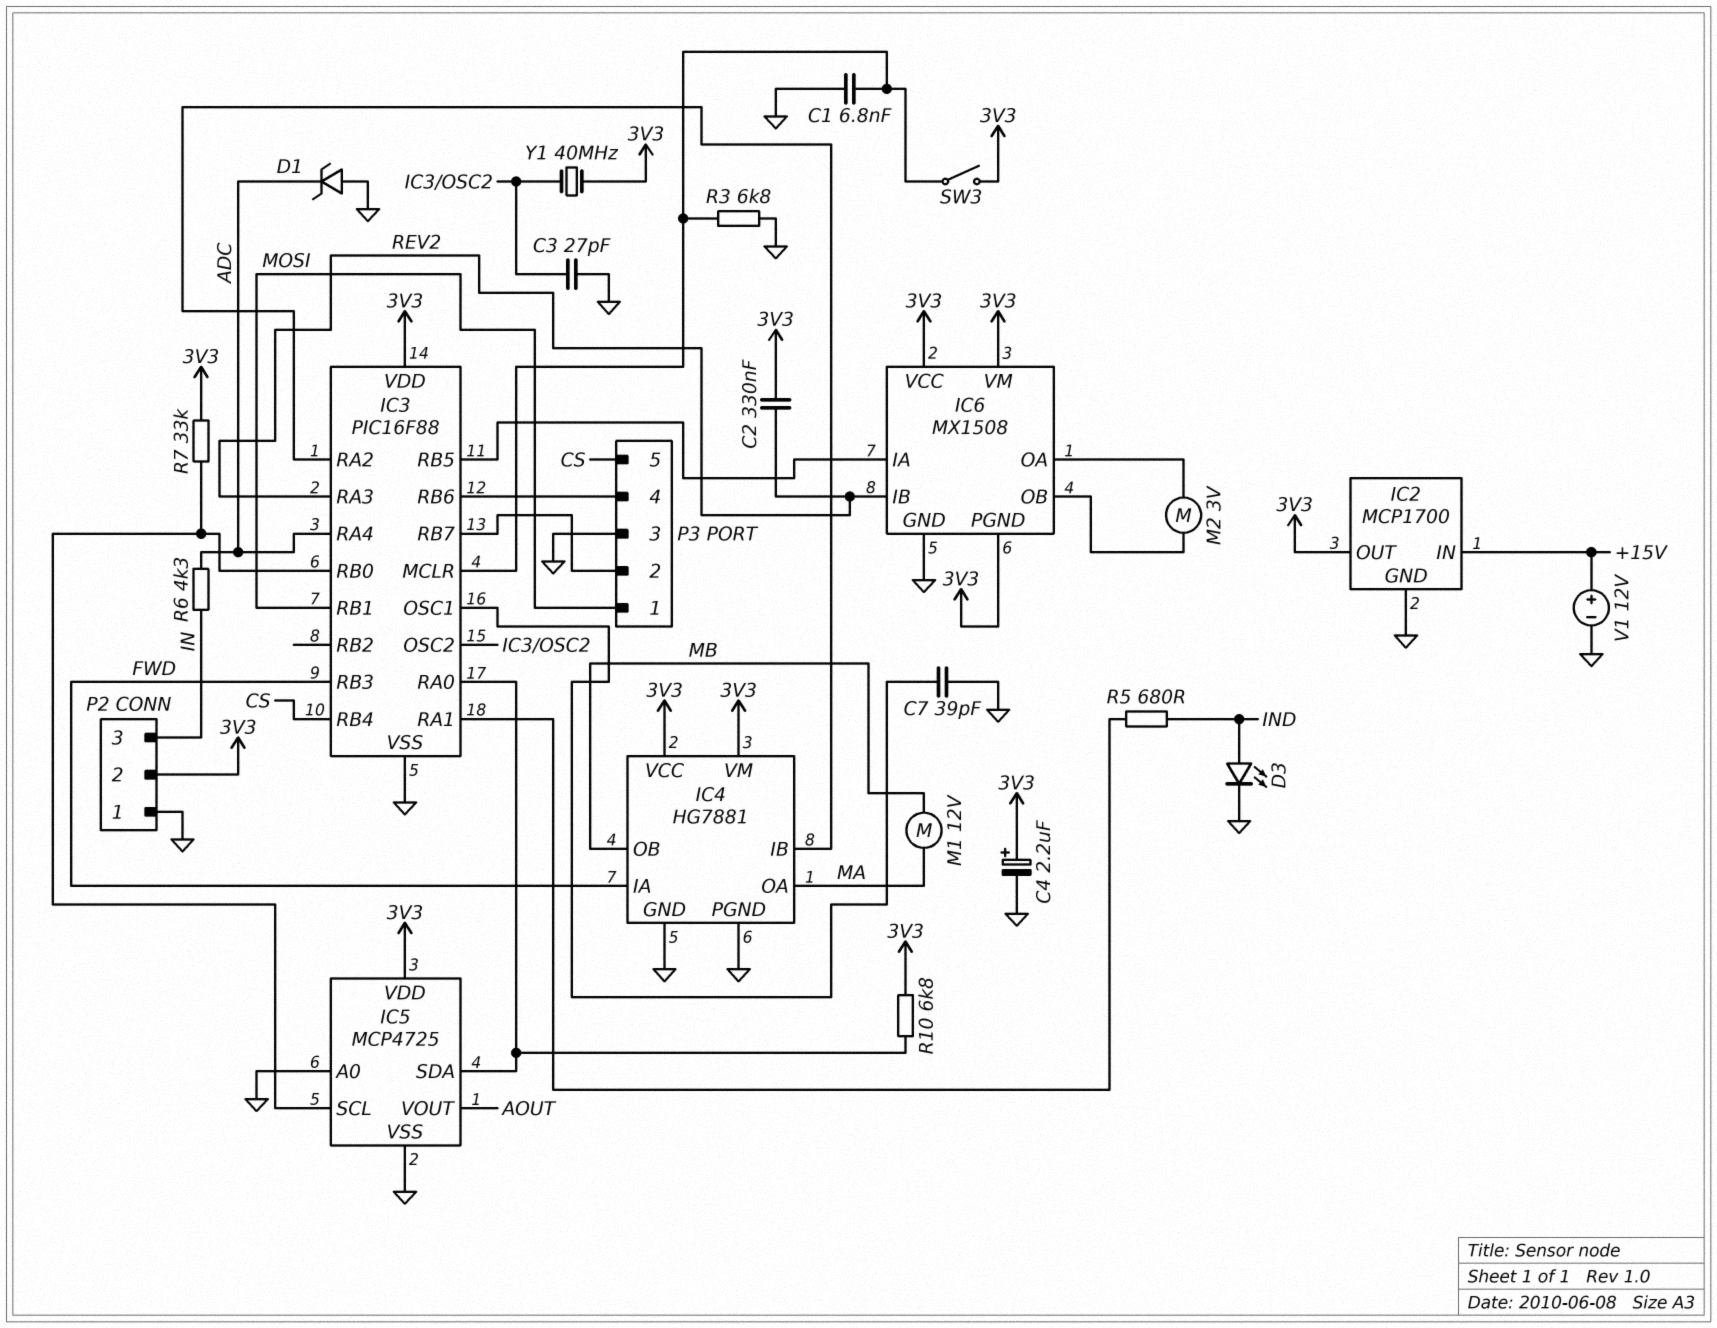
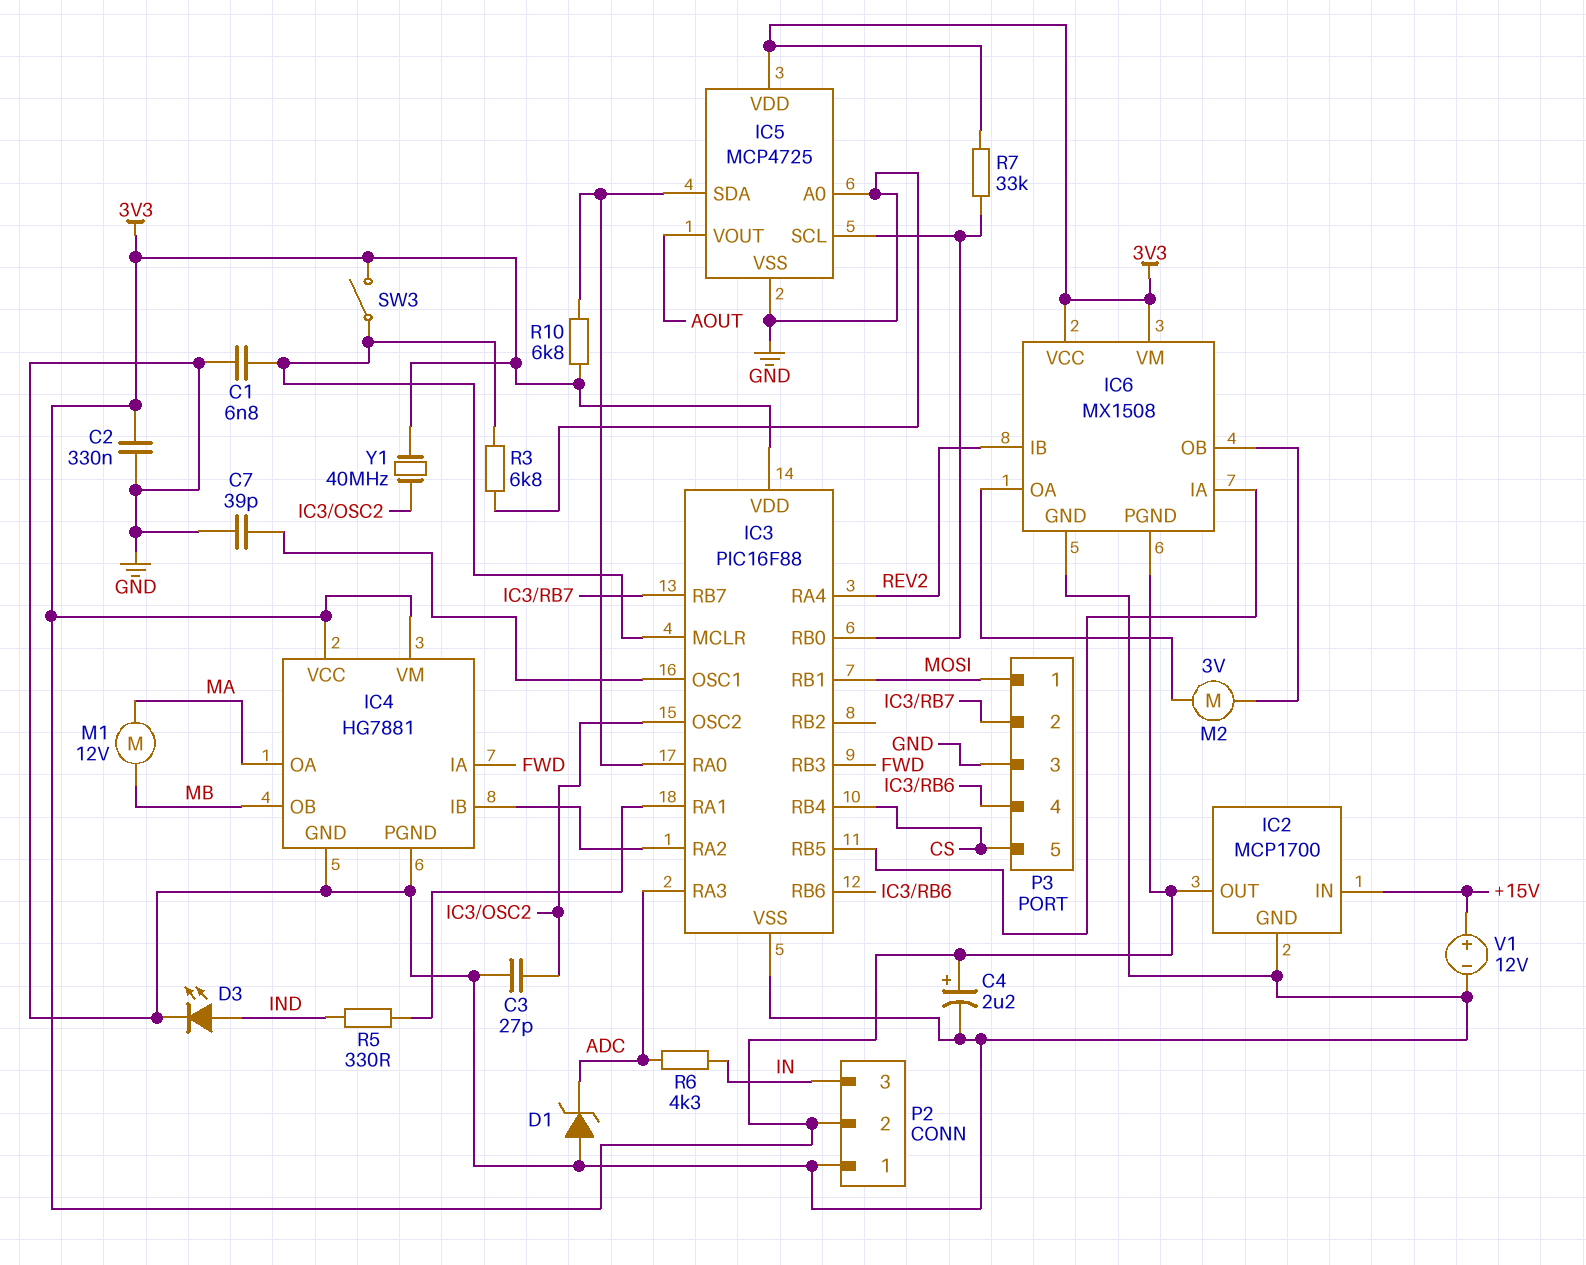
C2: 330nF (3V3, REV2) -> 330nF (3V3, GND)
IC3 pin RA3: REV2 -> ADC
IC3 pin RA4: ADC -> REV2
R5: 680 (IC3/RA1, IND) -> 330 (IC3/RA1, IND)

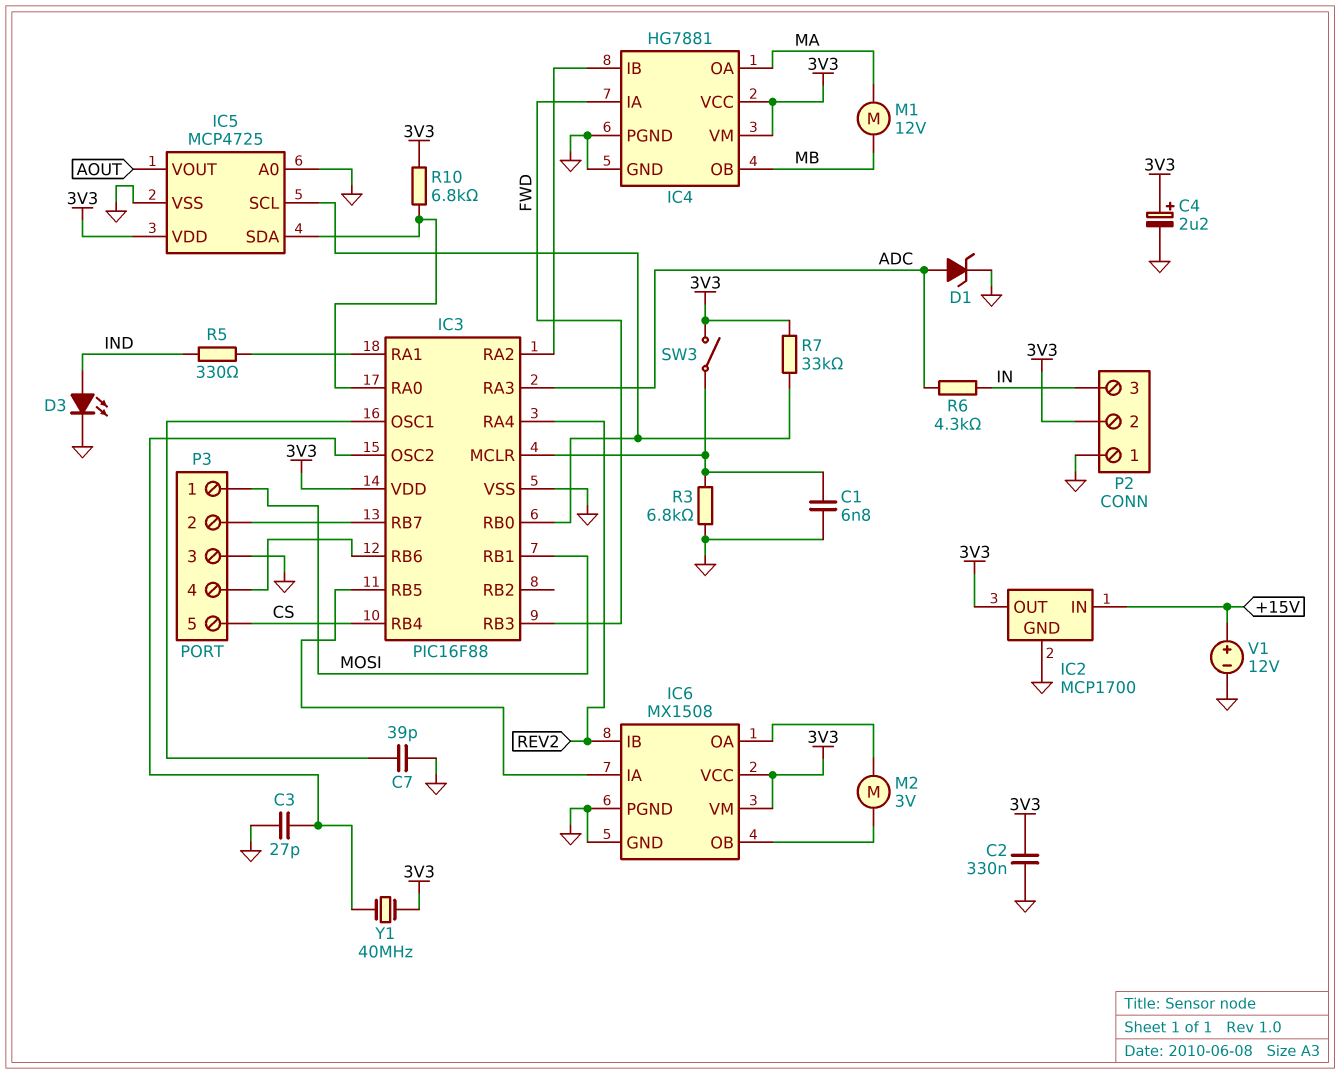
D1: zener (A GND, K ADC) -> zener (A ADC, K GND)
IC6 pin PGND: 3V3 -> GND

